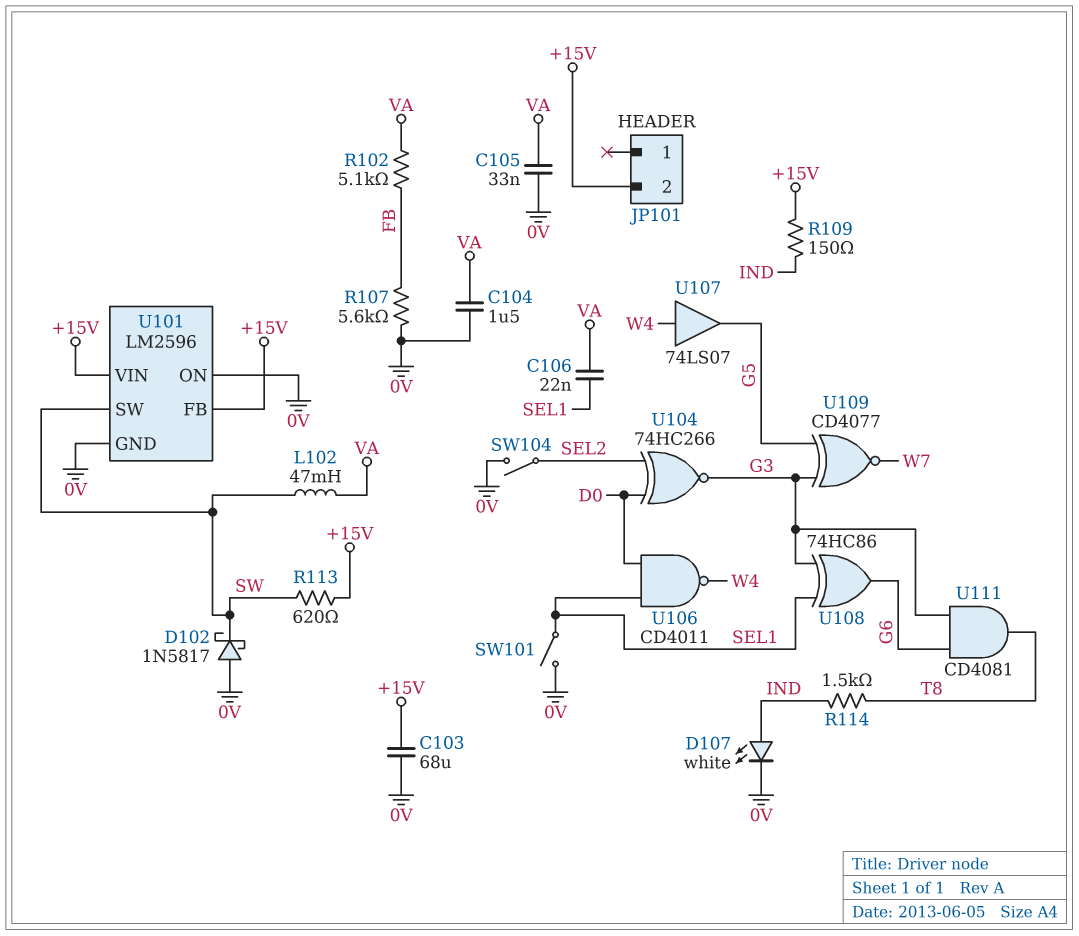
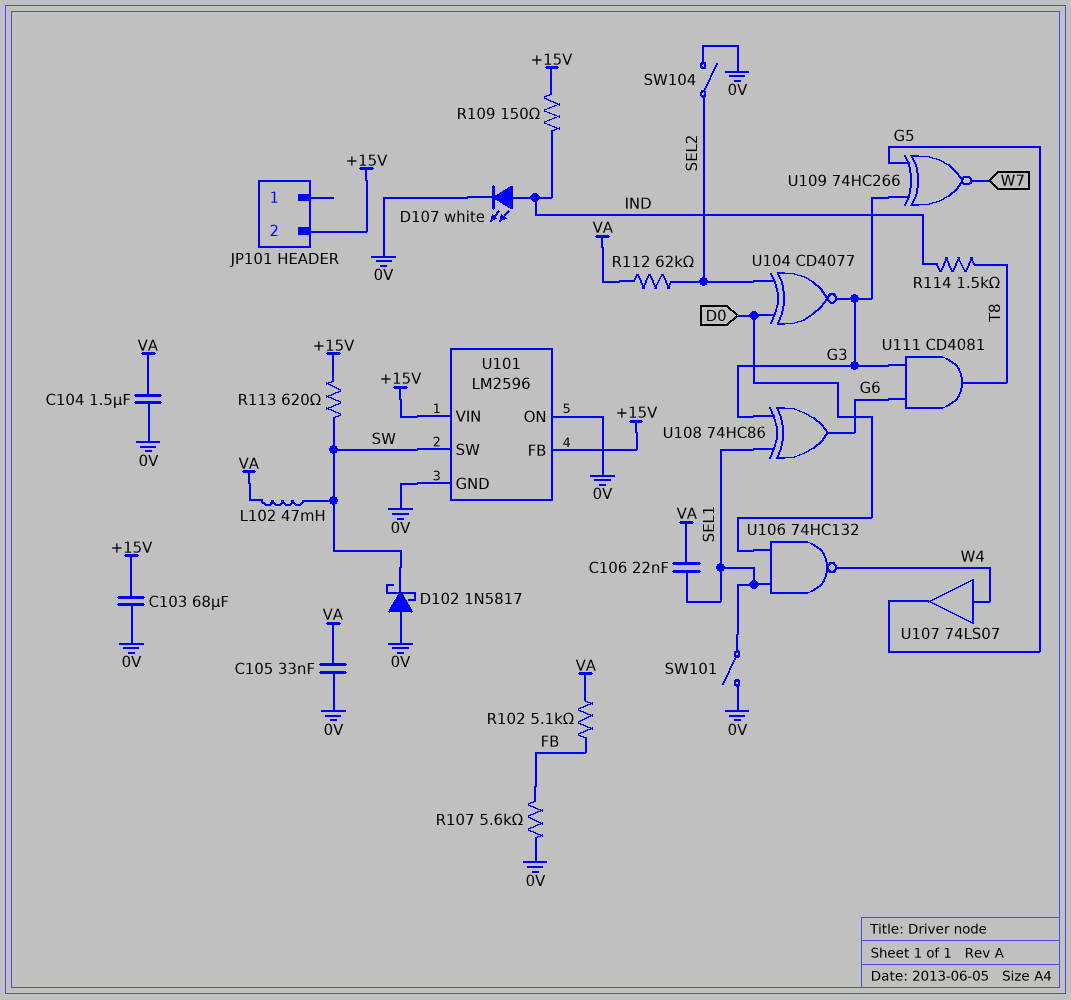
R112: none -> 62k (SEL2, VA)
U104: XNOR 74HC266 (in D0, in SEL2, out G3) -> XNOR CD4077 (in D0, in SEL2, out G3)
U106: NAND CD4011 (in D0, in SEL1, out W4) -> NAND 74HC132 (in D0, in SEL1, out W4)
U109: XNOR CD4077 (in G3, in G5, out W7) -> XNOR 74HC266 (in G3, in G5, out W7)

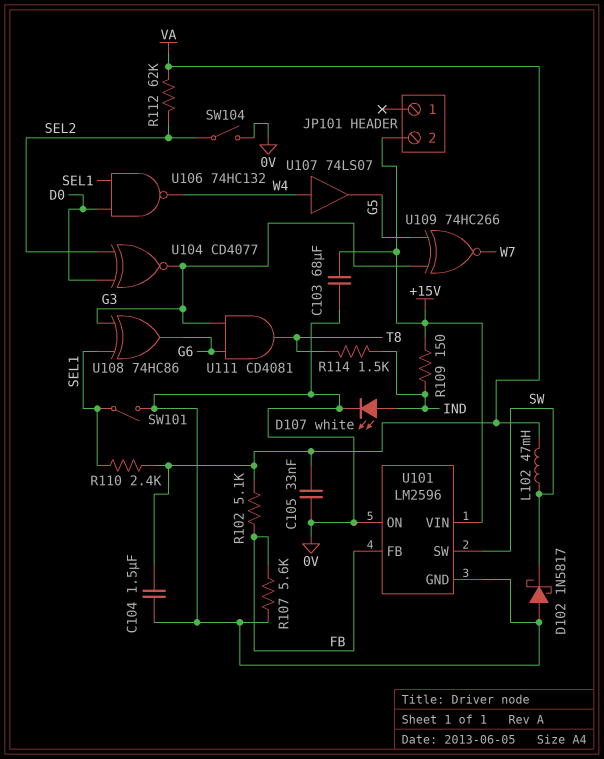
C106: 22nF (SEL1, VA) -> none
R110: none -> 2.4k (SEL1, VA)
R113: 620 (+15V, SW) -> none
U101 pin FB: +15V -> FB

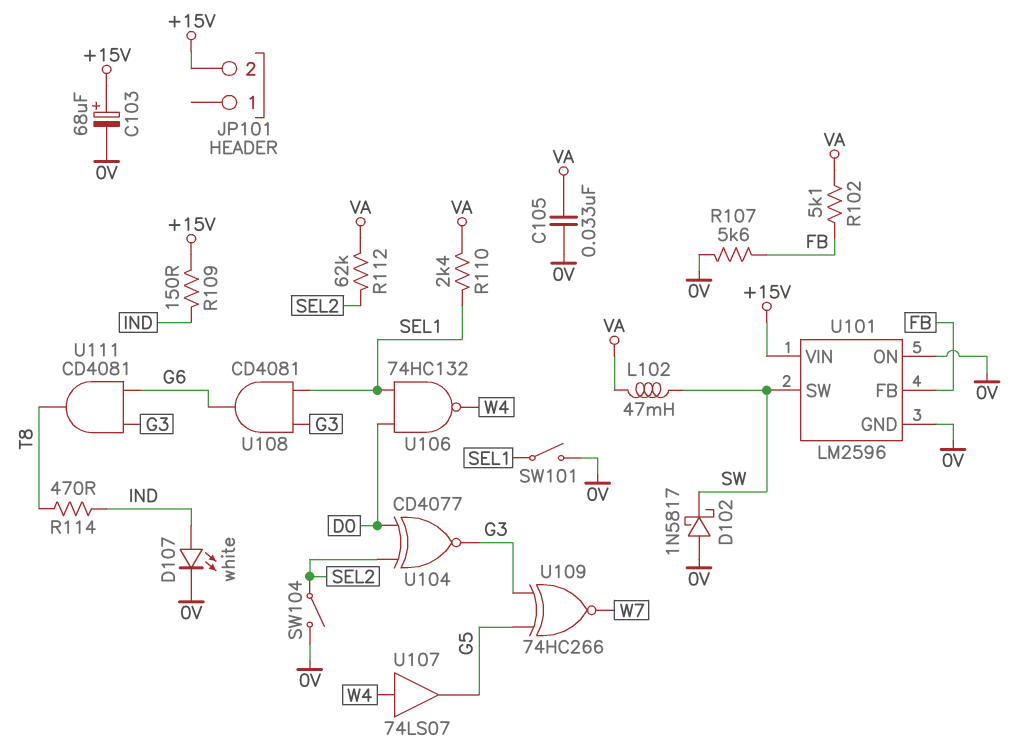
C103: 68uF (+15V, 0V) -> 68uF (plus +15V, minus 0V)
C104: 1.5uF (0V, VA) -> none
R114: 1.5k (IND, T8) -> 470 (IND, T8)
U108: XOR 74HC86 (in G3, in SEL1, out G6) -> AND CD4081 (in G3, in SEL1, out G6)

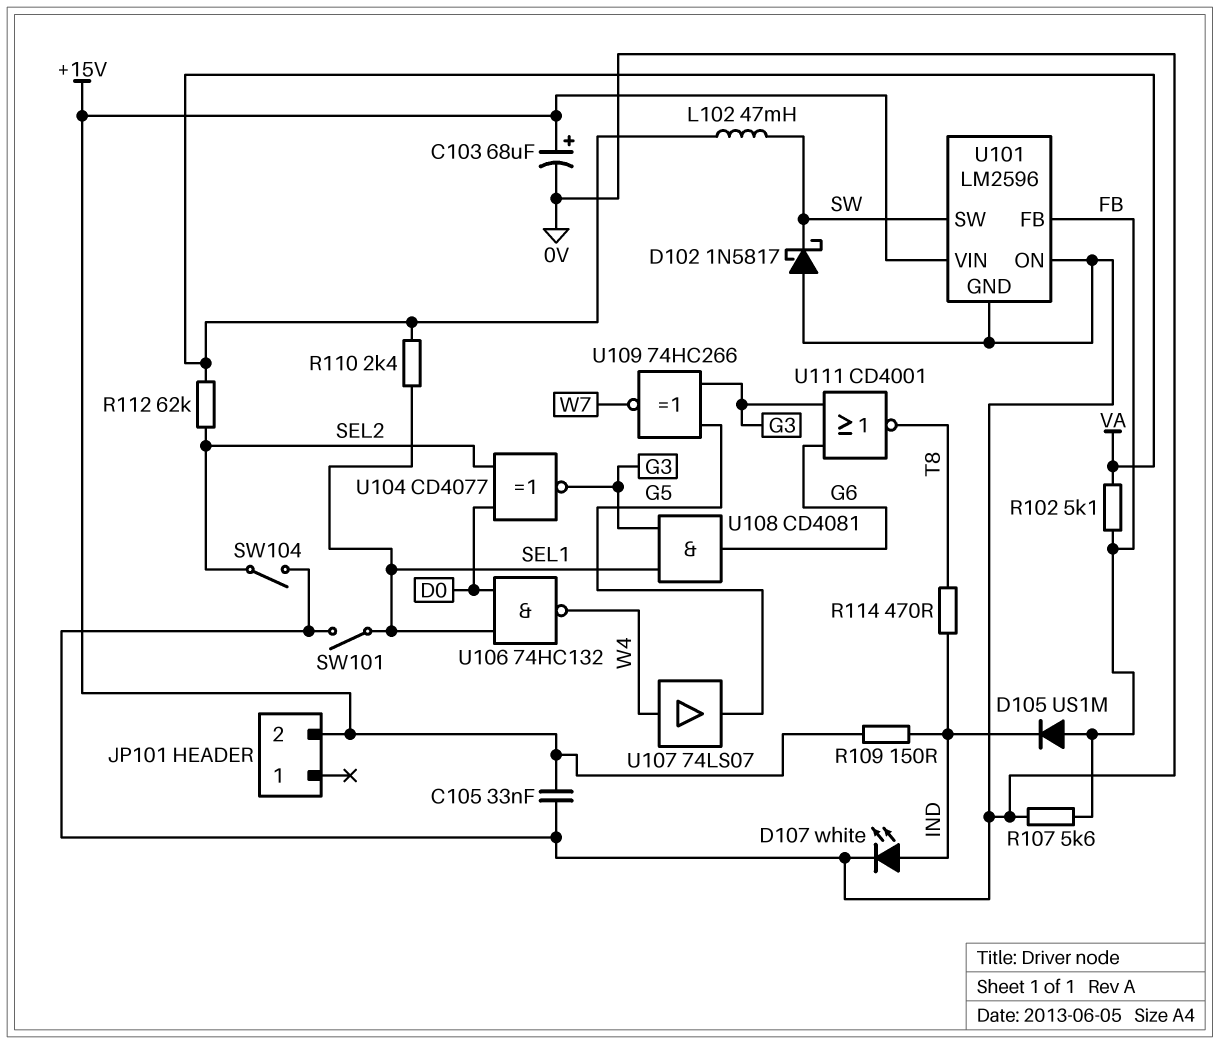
C105: 33nF (0V, VA) -> 33nF (+15V, 0V)
D105: none -> diode US1M (A FB, K IND)
U111: AND CD4081 (in G3, in G6, out T8) -> NOR CD4001 (in G3, in G6, out T8)

